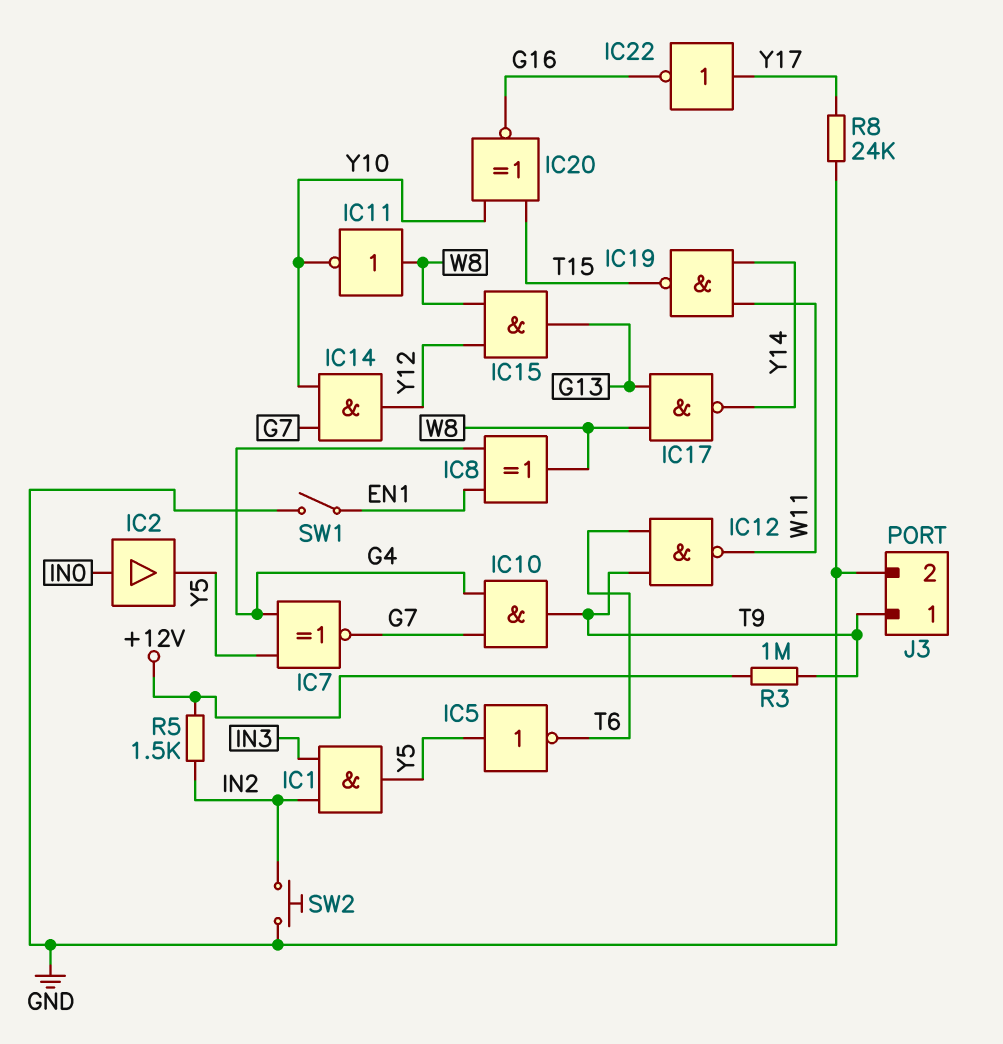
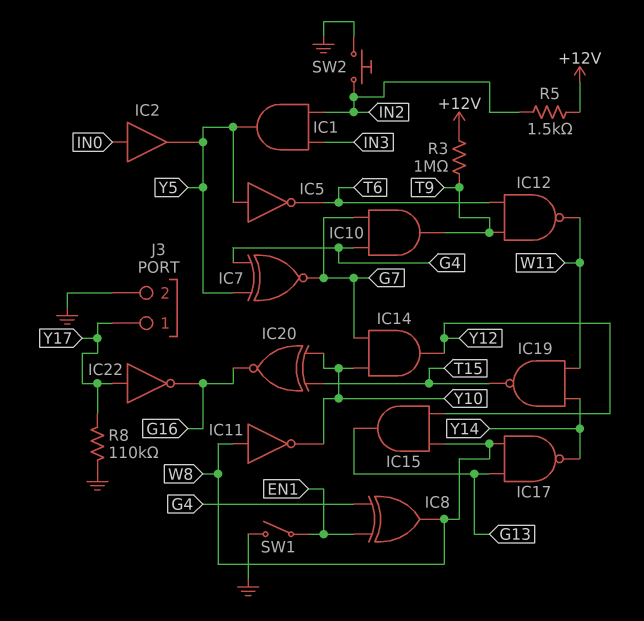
J3 pin 1: T9 -> Y17
R8: 24k (GND, Y17) -> 110k (GND, Y17)

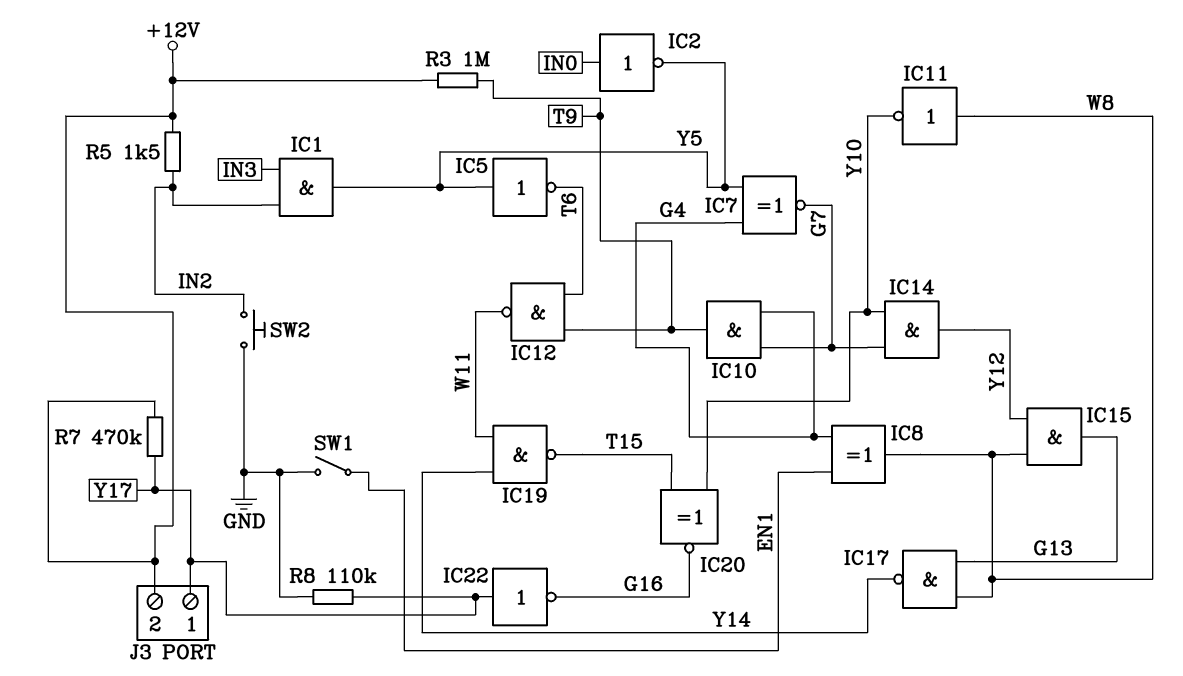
IC2: buffer (in IN0, out Y5) -> NOT (in IN0, out Y5)
J3 pin 2: GND -> +12V
R7: none -> 470k (+12V, Y17)

